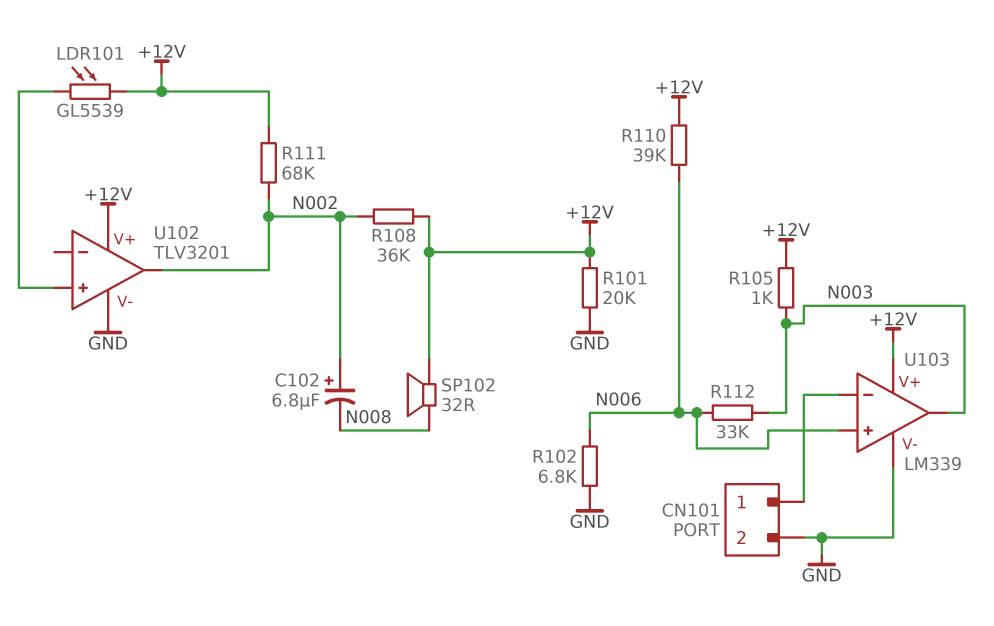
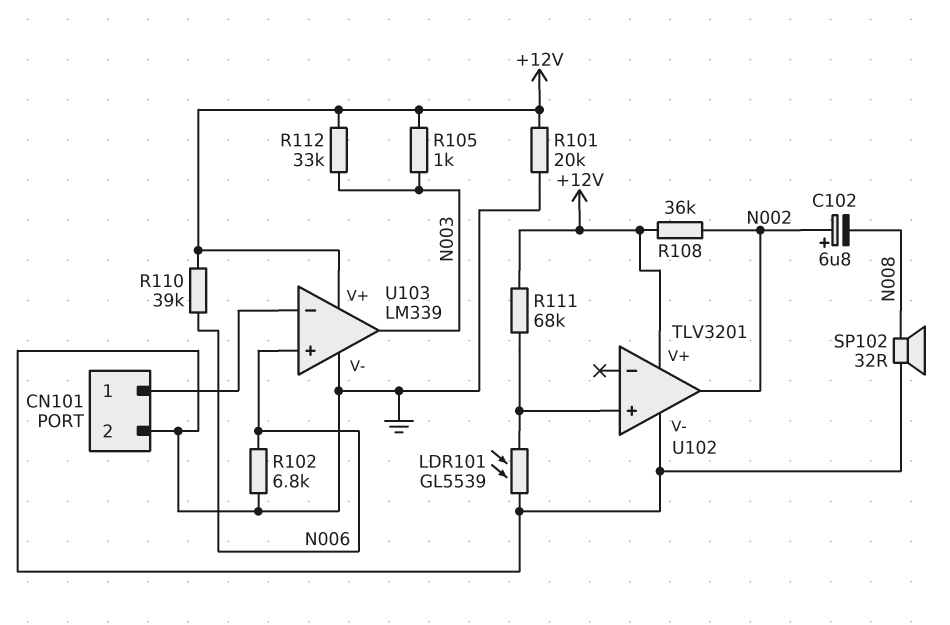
LDR101: GL5539 (+12V, U102/in+) -> GL5539 (GND, U102/in+)
R111: 68k (+12V, N002) -> 68k (+12V, U102/in+)
R112: 33k (N003, N006) -> 33k (+12V, N003)
SP102: speaker 32R (+12V, N008) -> speaker 32R (GND, N008)

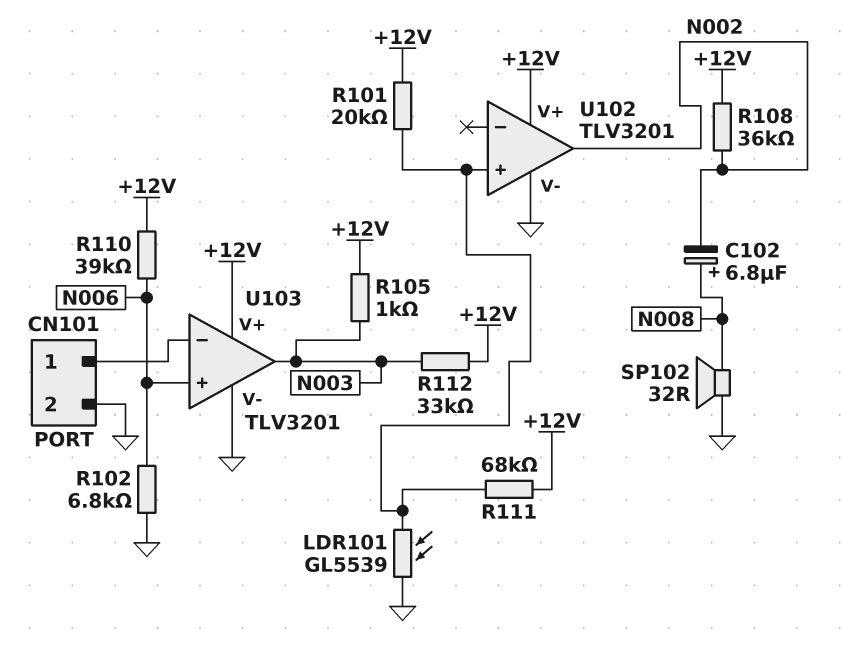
C102: 6.8uF (plus N002, minus N008) -> 6.8uF (plus N008, minus N002)
R101: 20k (+12V, GND) -> 20k (+12V, U102/in+)
U103: LM339 -> TLV3201

